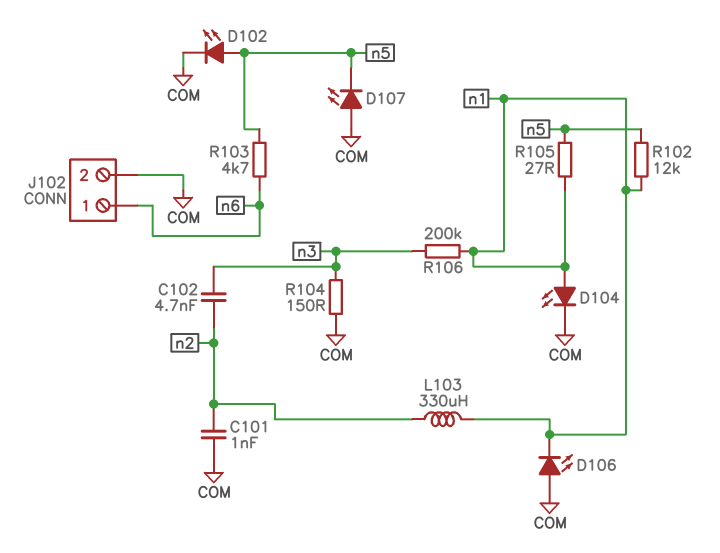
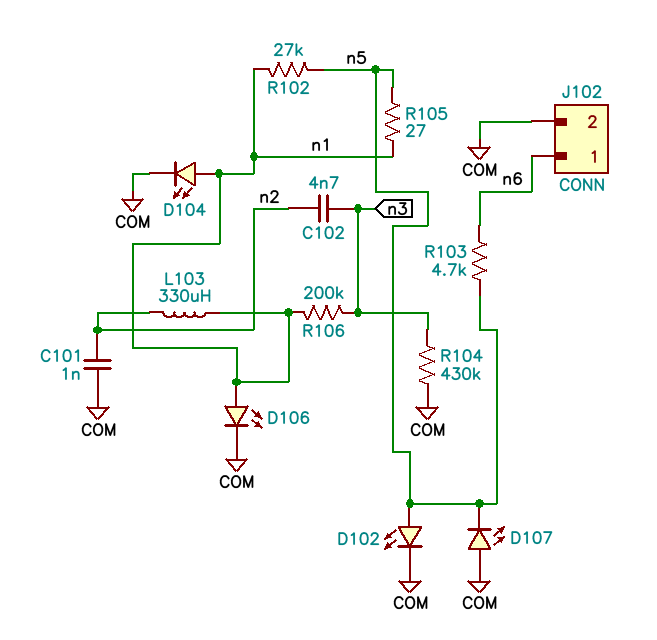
D106: LED (A COM, K n1) -> LED (A n1, K COM)
R102: 12k (n1, n5) -> 27k (n1, n5)
R104: 150 (COM, n3) -> 430k (COM, n3)

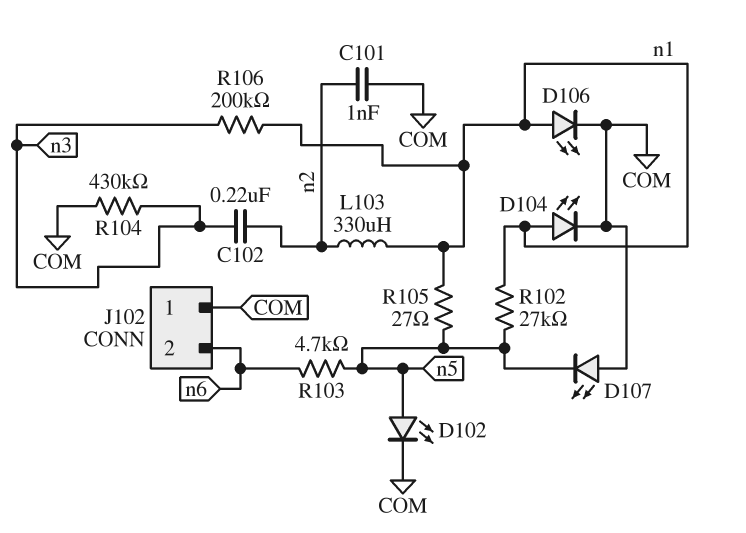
C102: 4.7nF (n2, n3) -> 220nF (n2, n3)
J102 pin 1: n6 -> COM
J102 pin 2: COM -> n6

